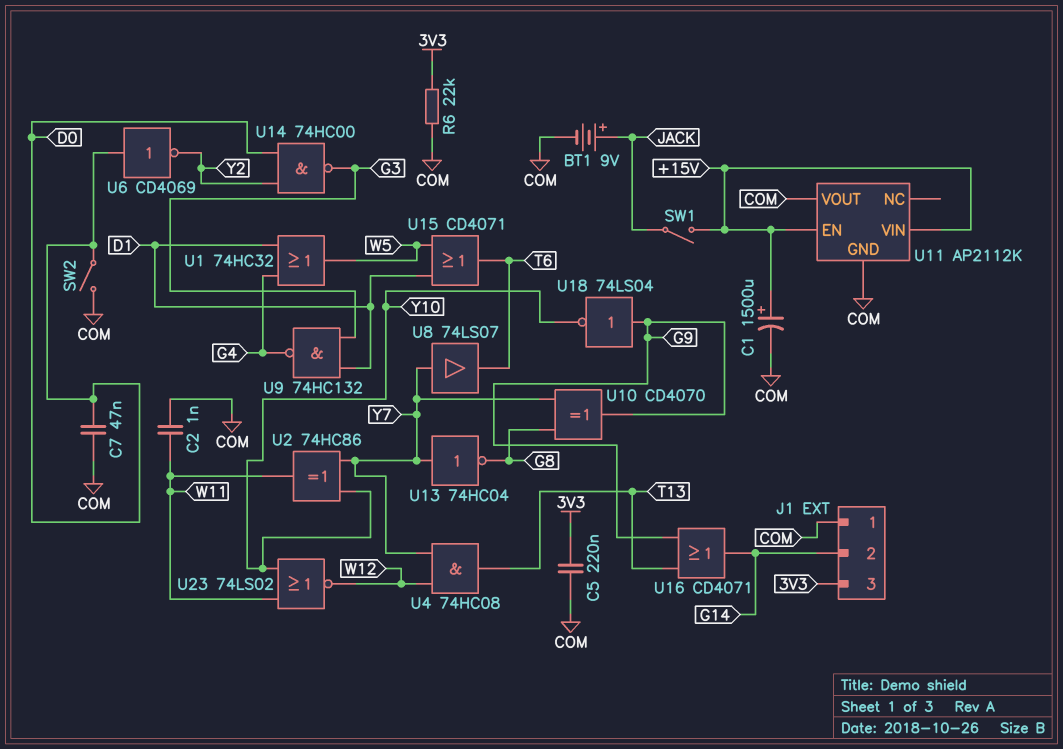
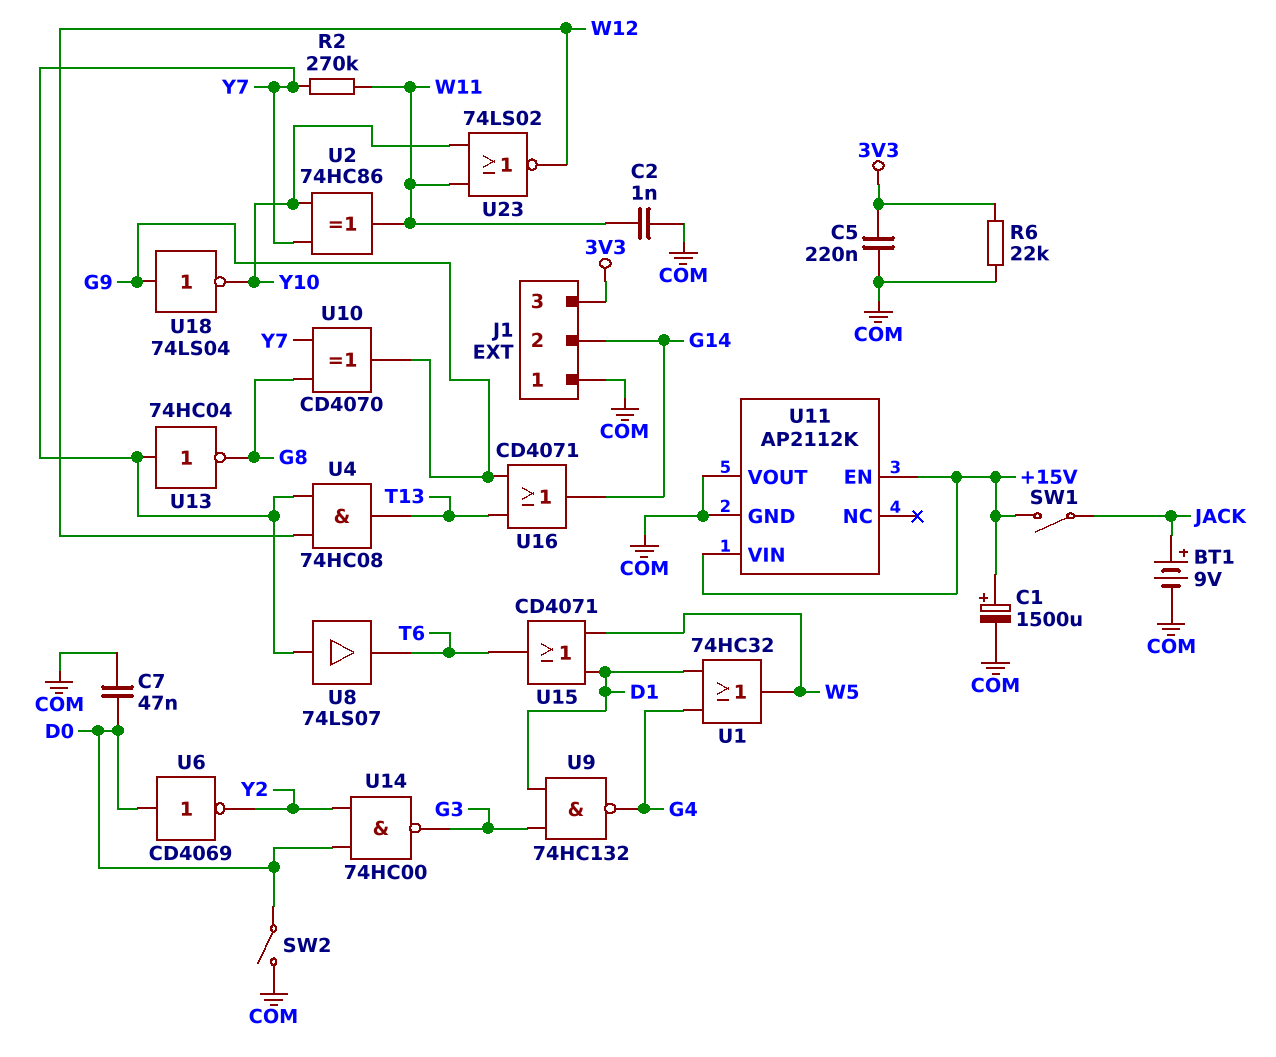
R2: none -> 270k (W11, Y7)

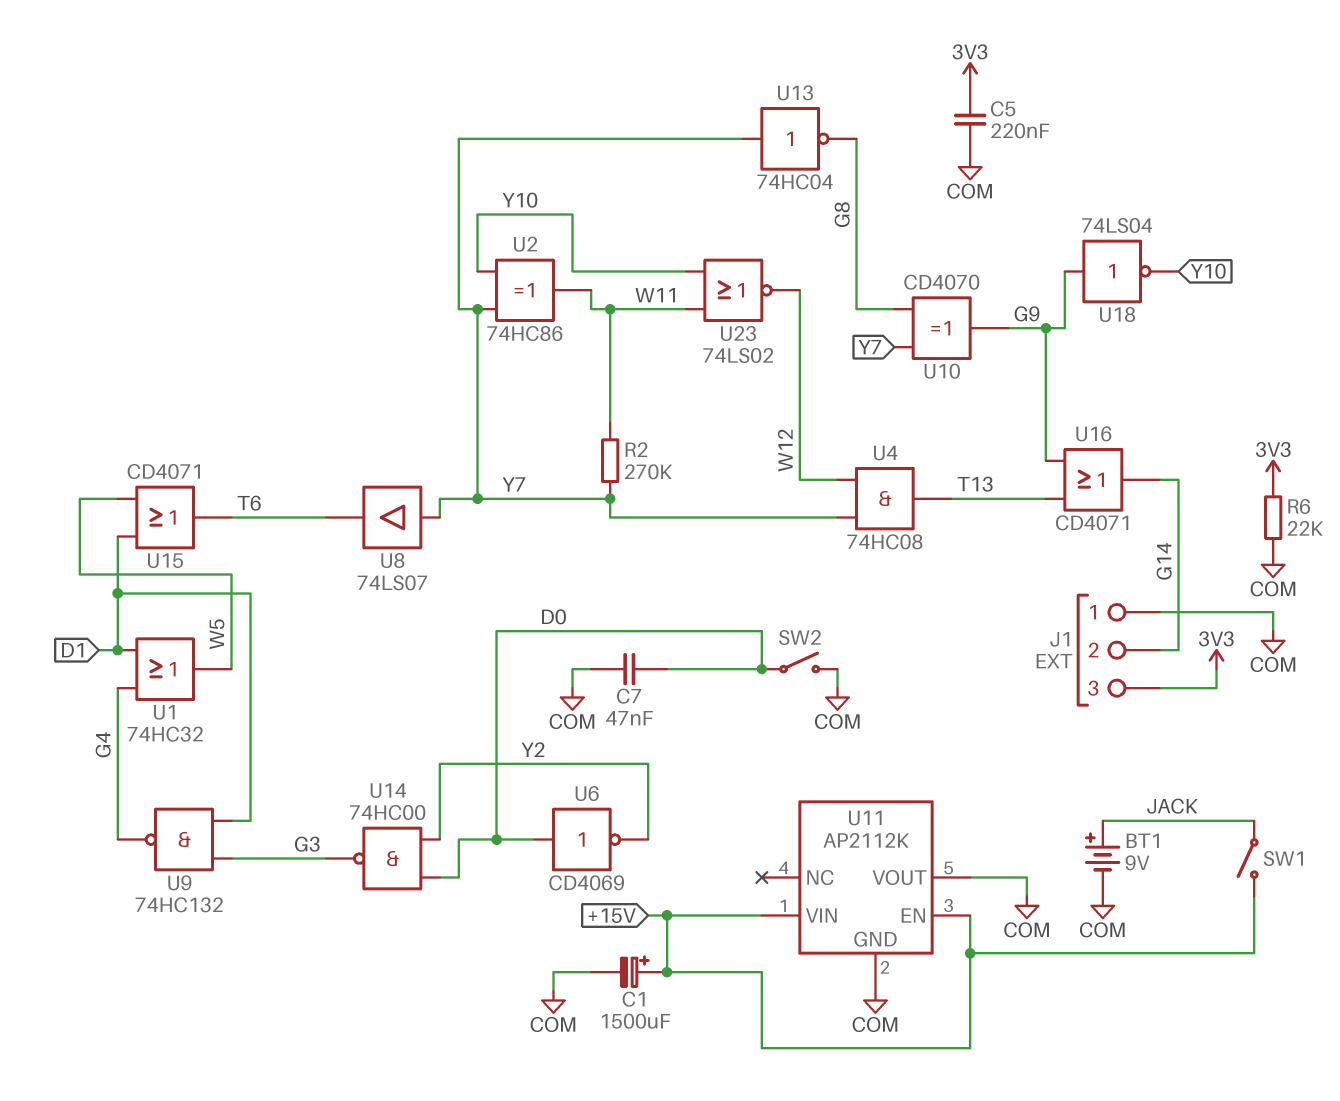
C2: 1nF (COM, W11) -> none

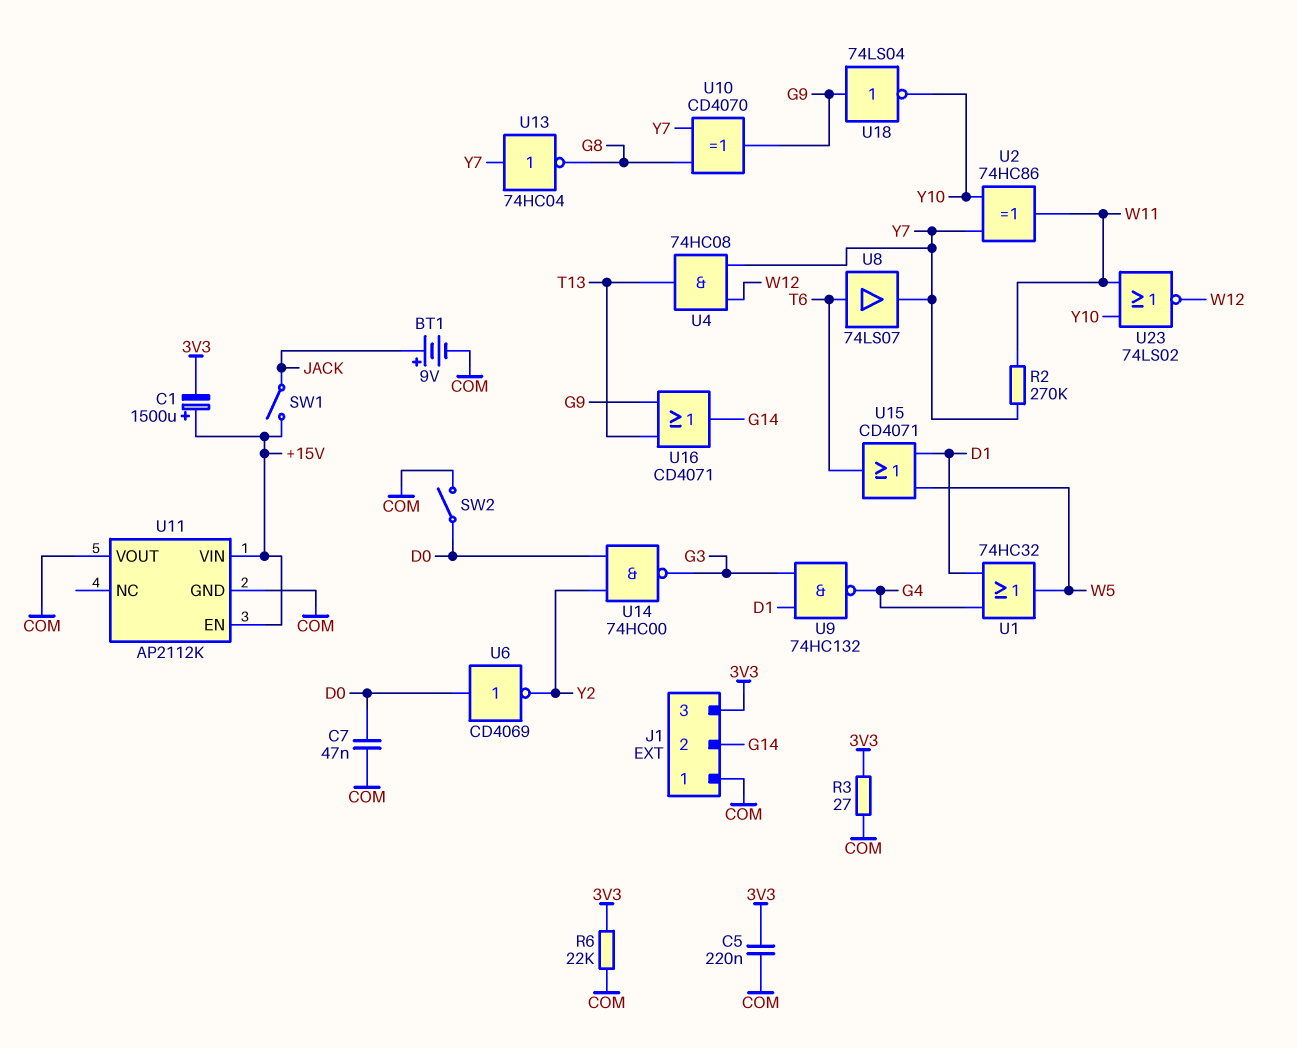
C1: 1500uF (plus +15V, minus COM) -> 1500uF (plus +15V, minus 3V3)
R3: none -> 27 (3V3, COM)
U8: buffer 74LS07 (in Y7, out T6) -> buffer 74LS07 (in T6, out Y7)

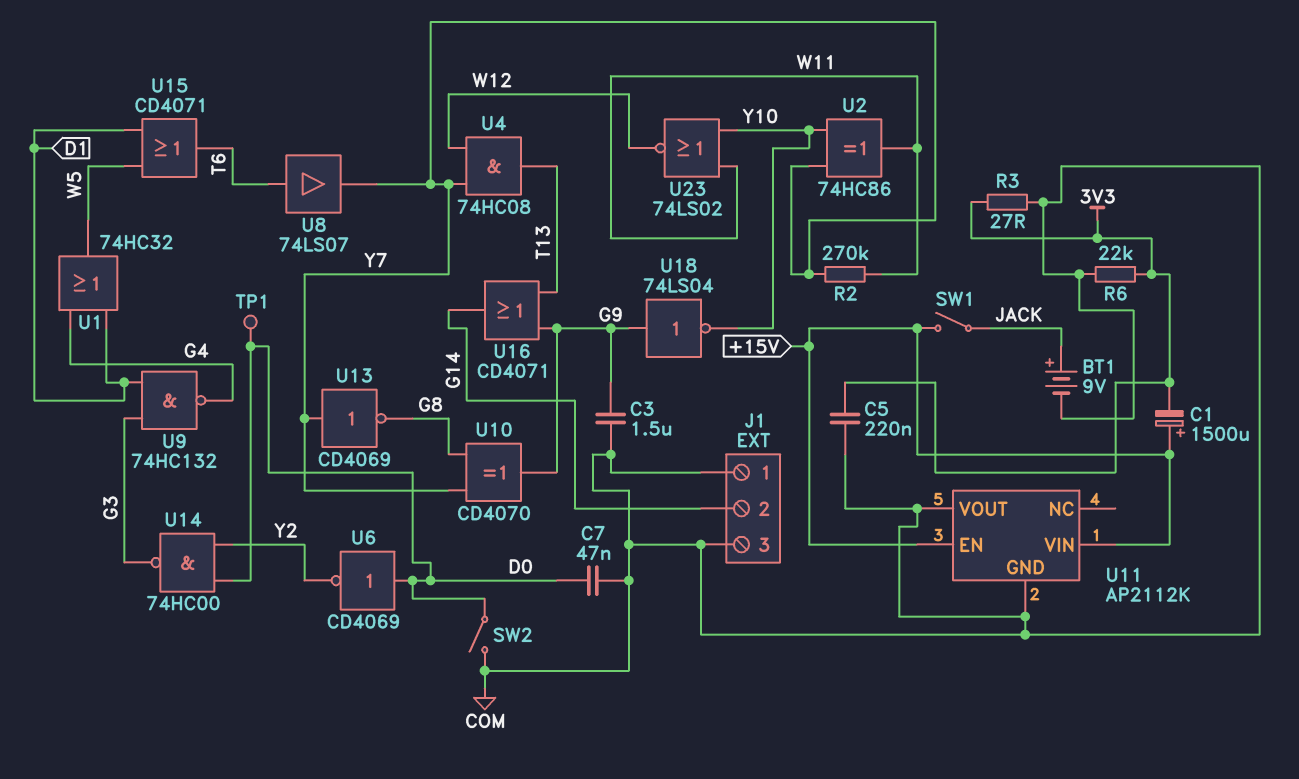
C3: none -> 1.5uF (COM, G9)
J1 pin 3: 3V3 -> COM
TP1: none -> test point (D0)
U13: NOT 74HC04 (in Y7, out G8) -> NOT CD4069 (in Y7, out G8)

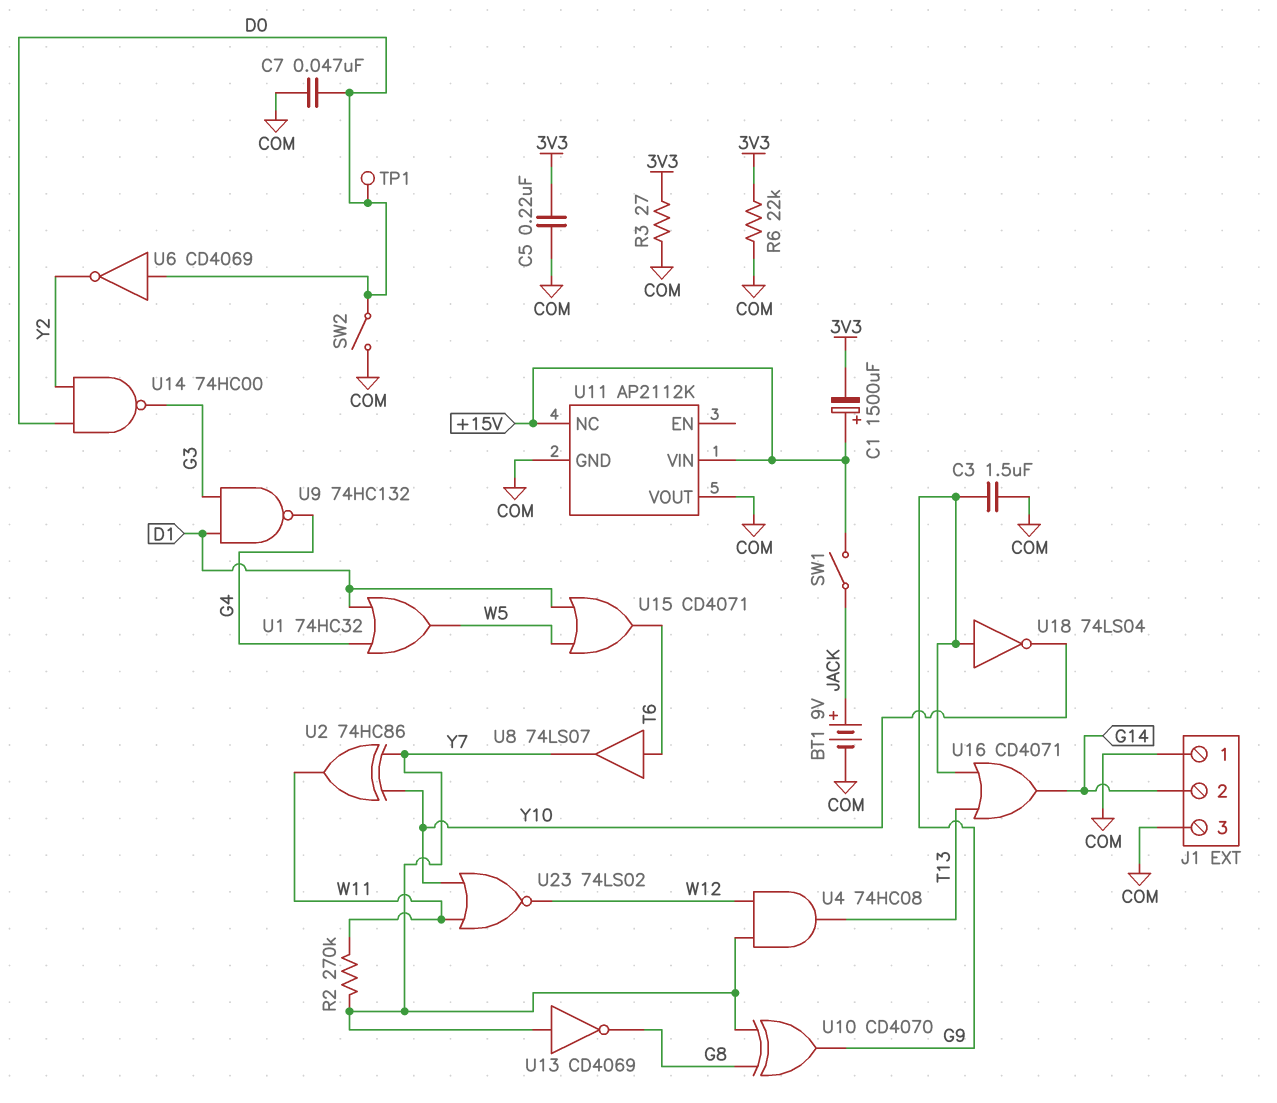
U11 pin EN: +15V -> none
U11 pin NC: none -> +15V

